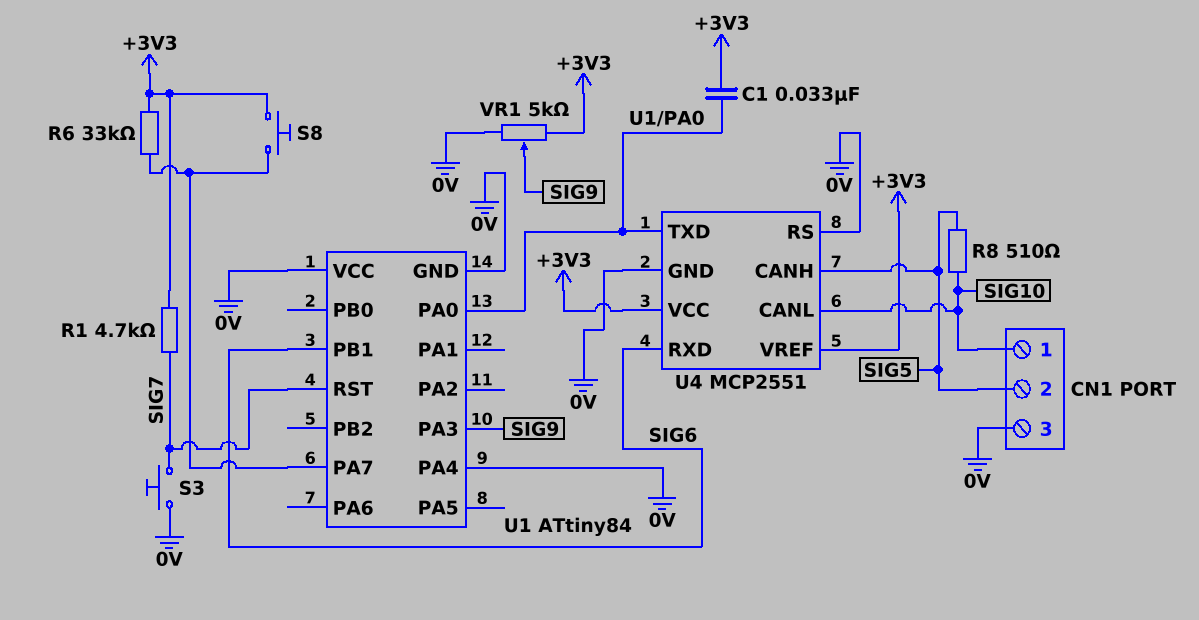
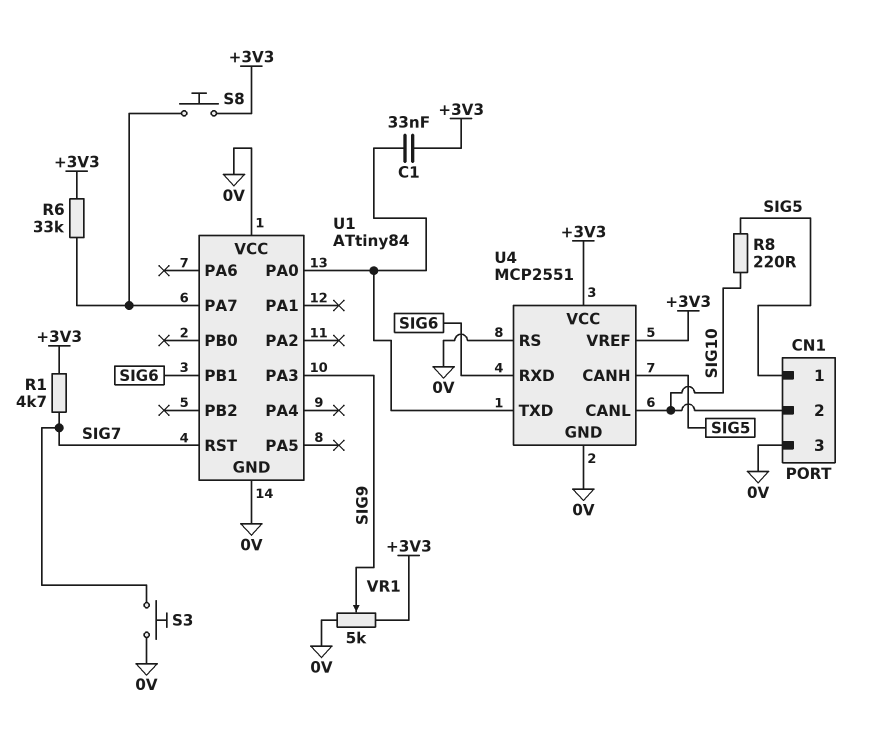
CN1 pin 1: SIG10 -> SIG5
CN1 pin 2: SIG5 -> SIG10
R8: 510 (SIG5, SIG10) -> 220 (SIG5, SIG10)
U1 pin PA4: 0V -> none

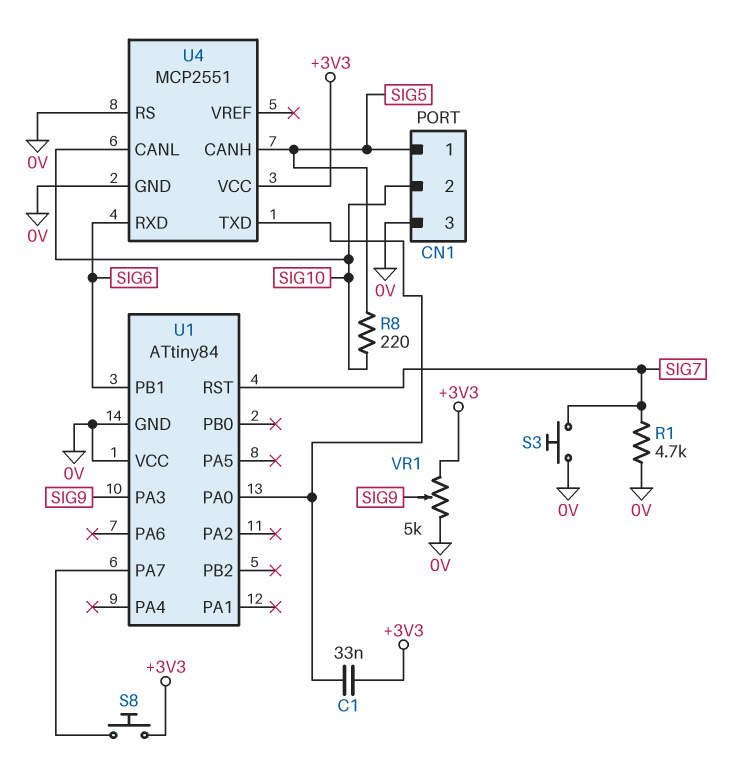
R1: 4.7k (+3V3, SIG7) -> 4.7k (0V, SIG7)
R6: 33k (+3V3, U1/PA7) -> none
U4 pin VREF: +3V3 -> none

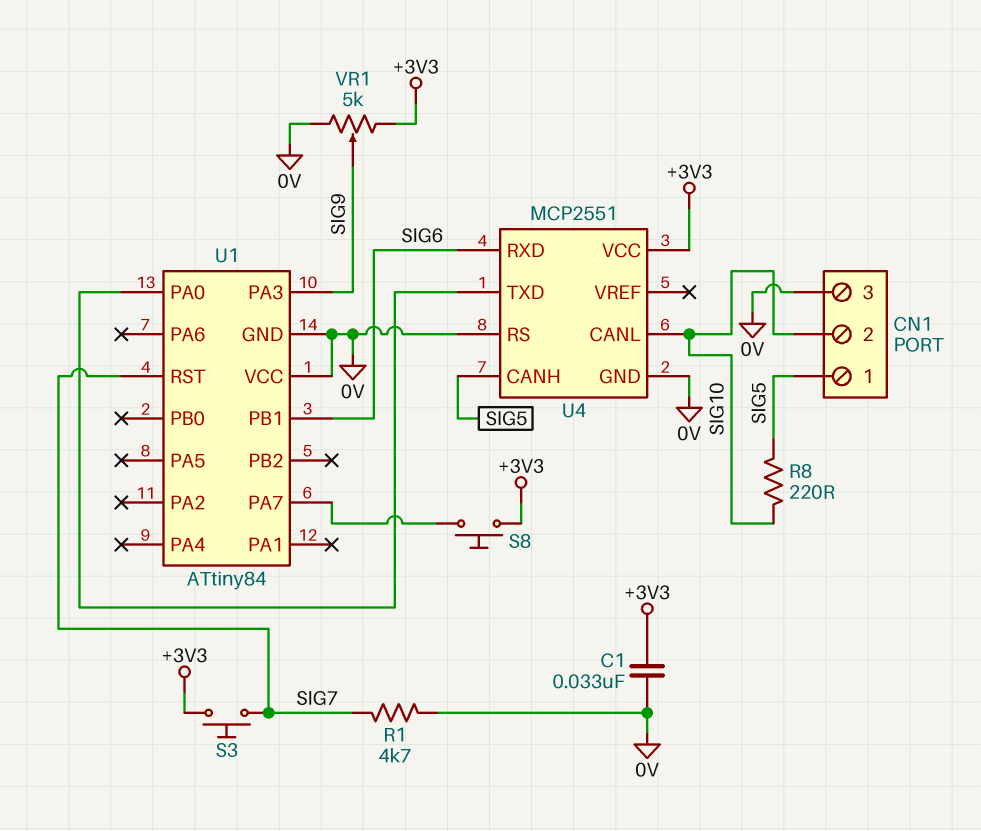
C1: 33nF (+3V3, U1/PA0) -> 33nF (+3V3, 0V)
S3: button (0V, SIG7) -> button (+3V3, SIG7)

